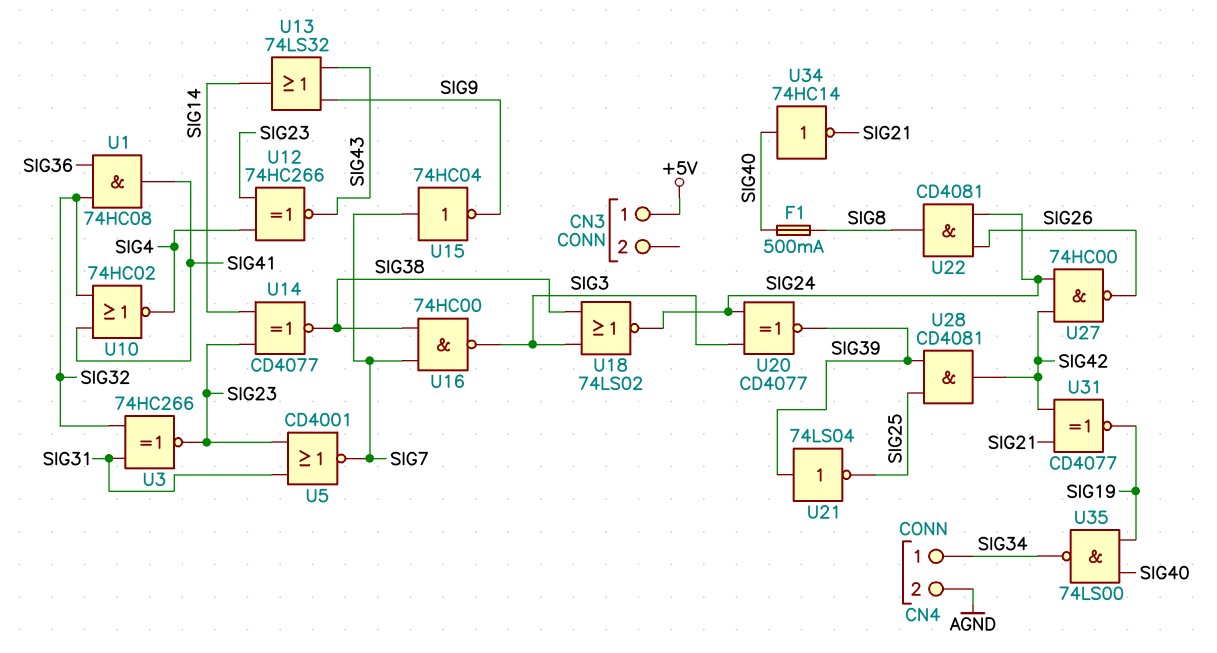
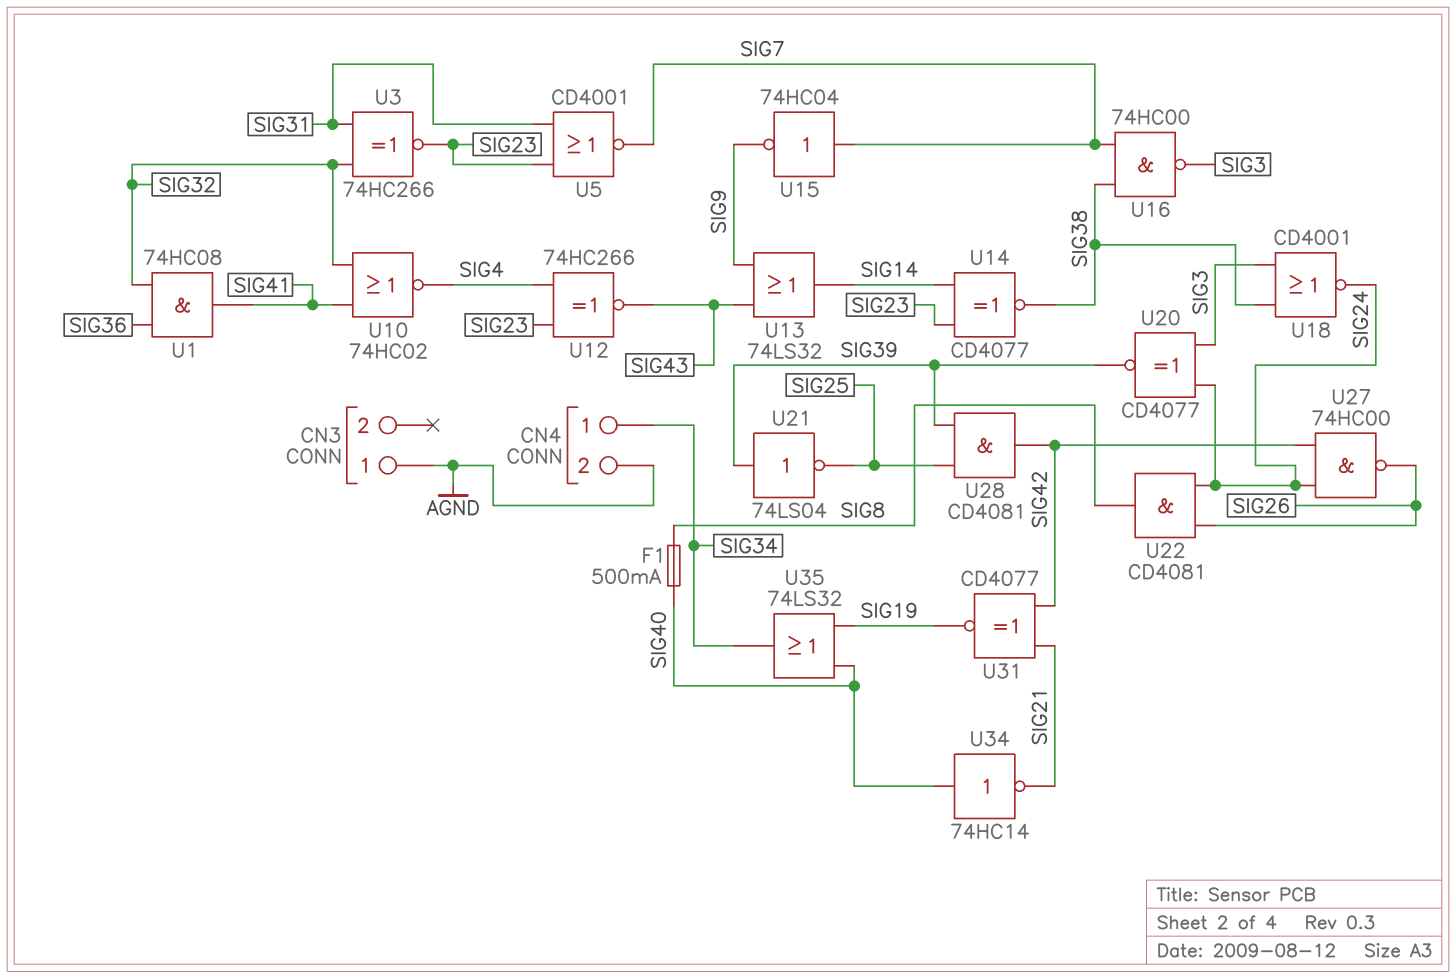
CN3 pin 1: +5V -> AGND
U18: NOR 74LS02 (in SIG3, in SIG38, out SIG24) -> NOR CD4001 (in SIG3, in SIG38, out SIG24)
U35: NAND 74LS00 (in SIG19, in SIG40, out SIG34) -> OR 74LS32 (in SIG19, in SIG40, out SIG34)

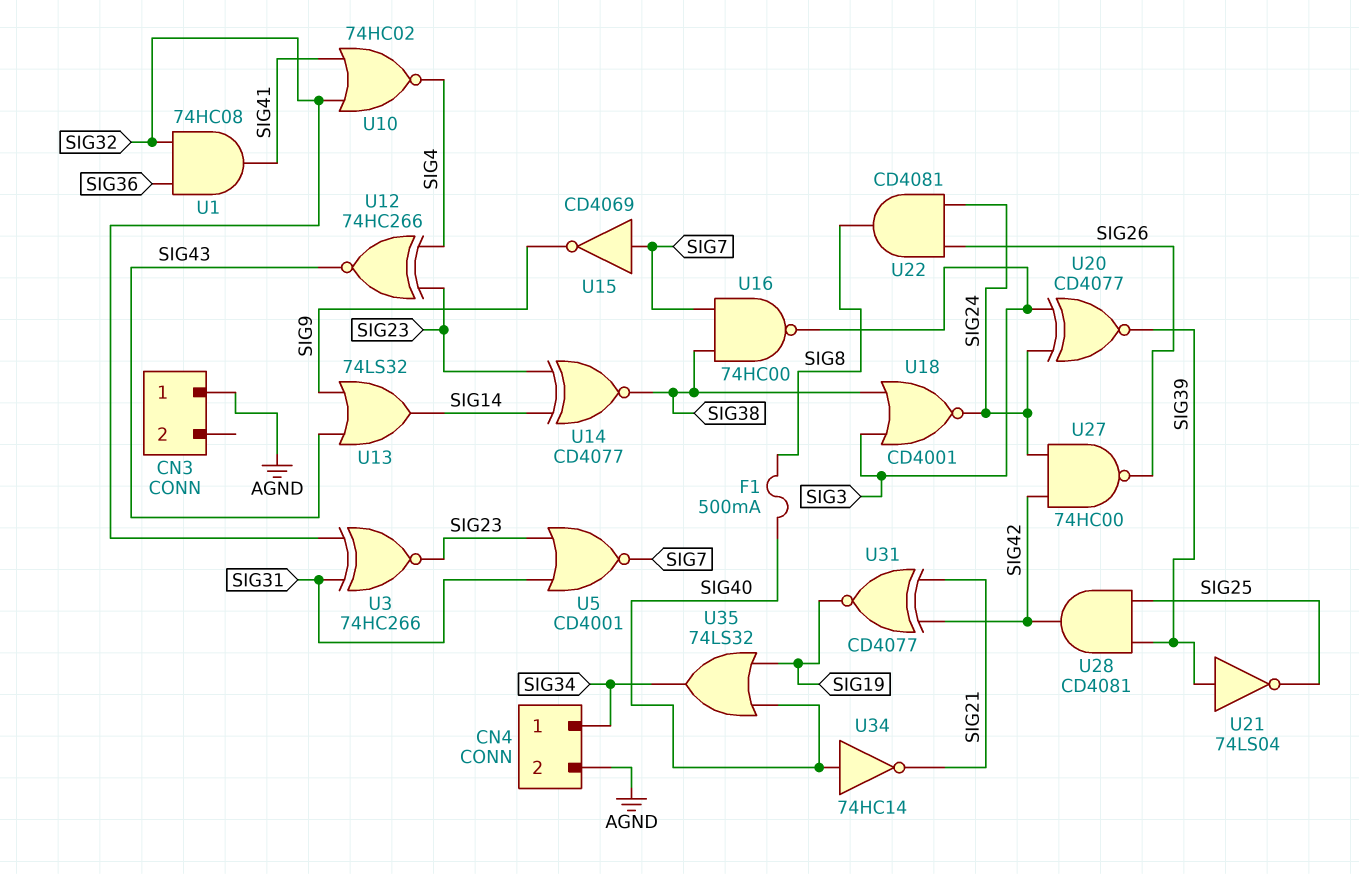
U15: NOT 74HC04 (in SIG7, out SIG9) -> NOT CD4069 (in SIG7, out SIG9)

